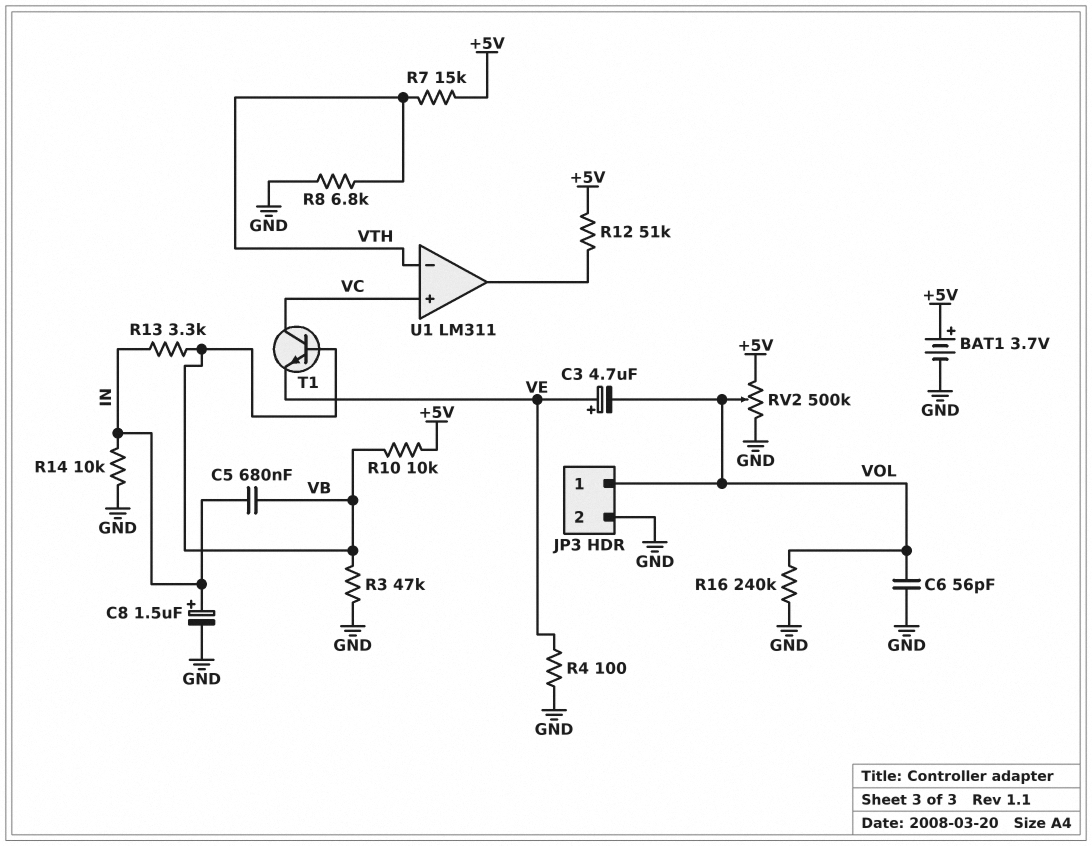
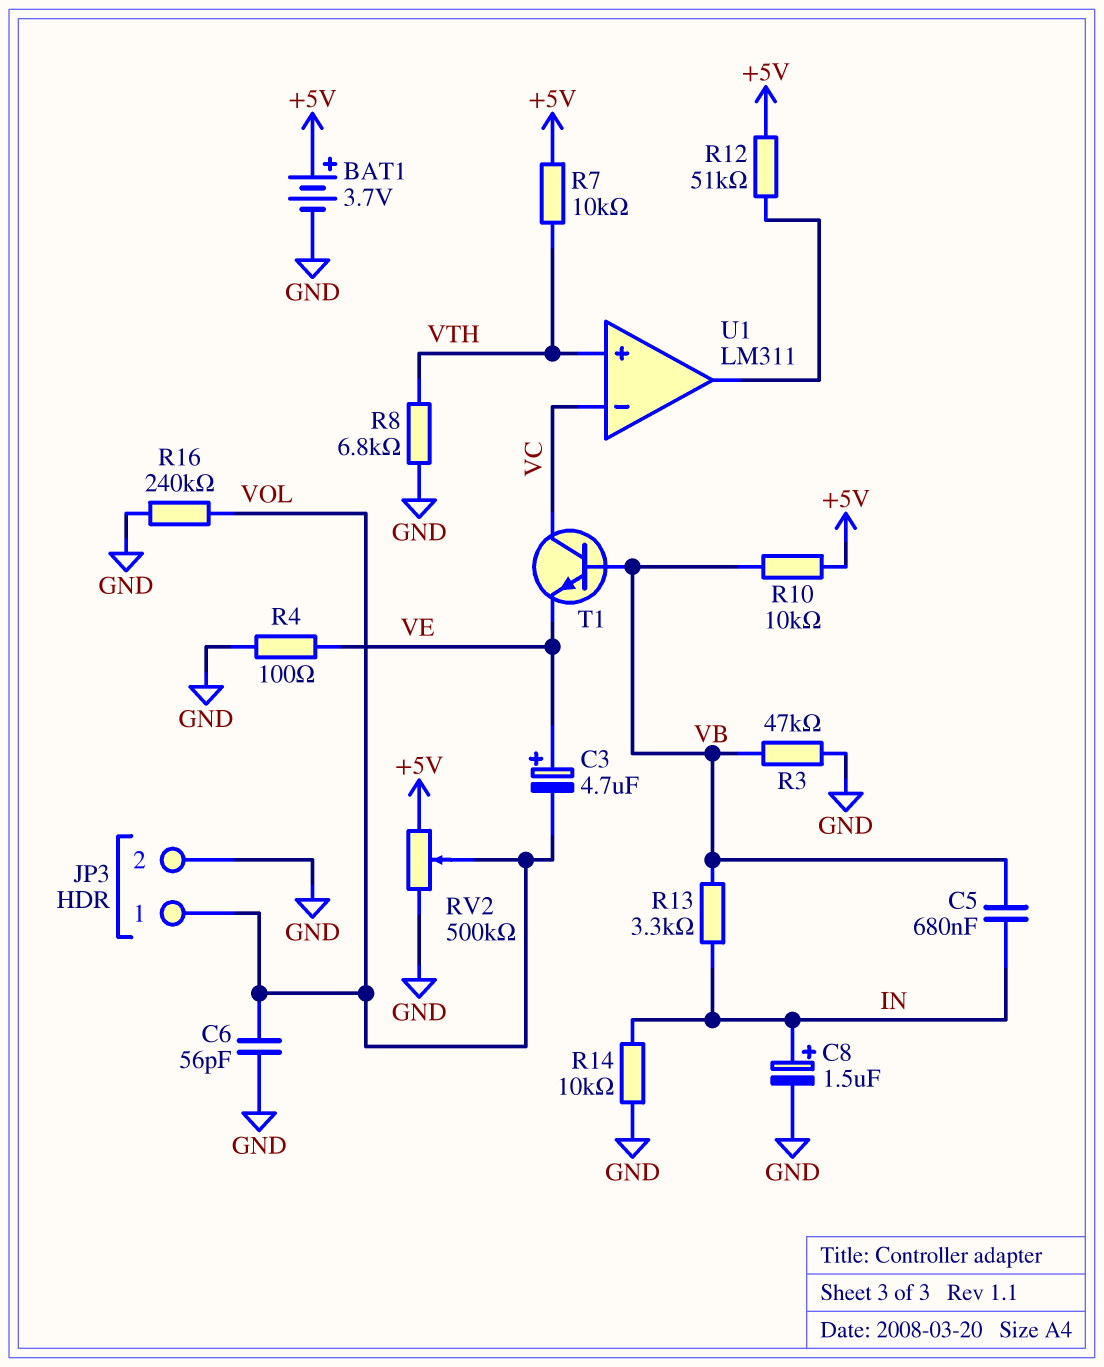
R7: 15k (+5V, VTH) -> 10k (+5V, VTH)
U1 pin in+: VC -> VTH
U1 pin in-: VTH -> VC

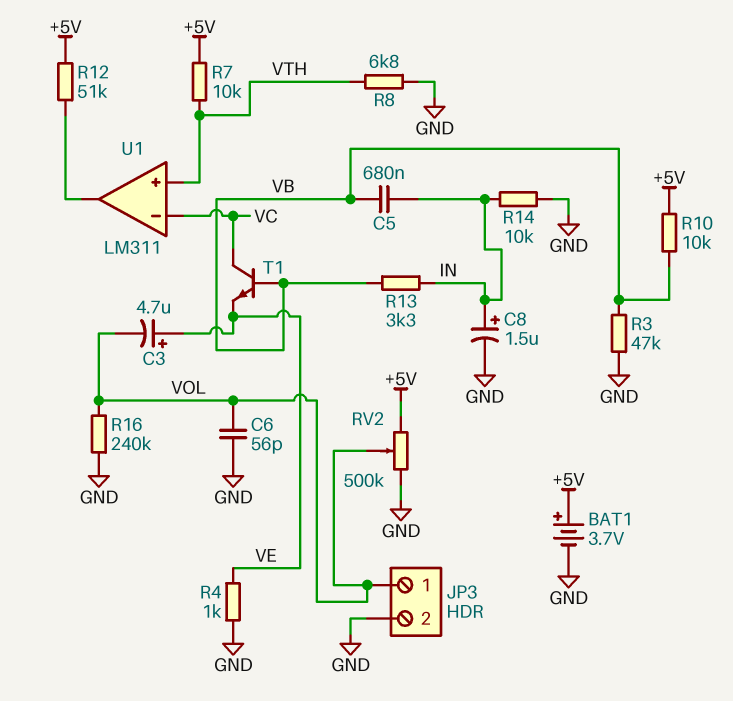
R4: 100 (GND, VE) -> 1k (GND, VE)

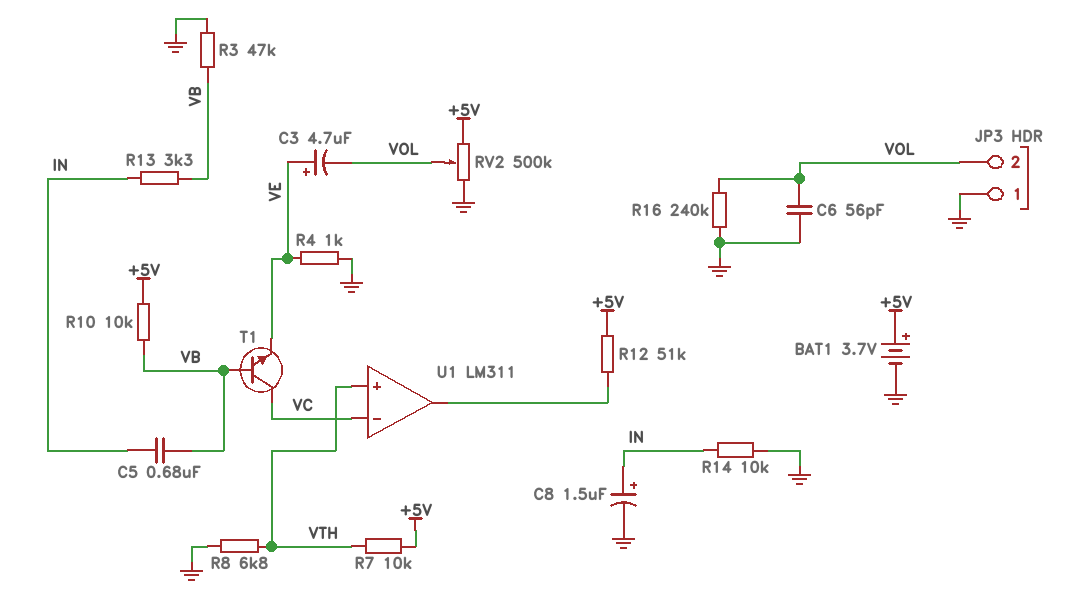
JP3 pin 1: VOL -> GND
JP3 pin 2: GND -> VOL

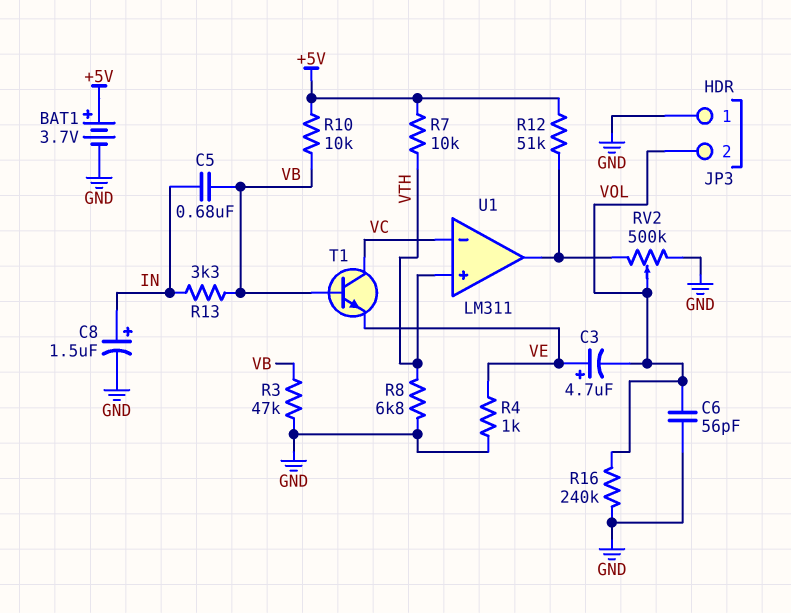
R14: 10k (GND, IN) -> none
RV2: 500k (+5V, GND, wiper VOL) -> 500k (GND, U1/out, wiper VOL)

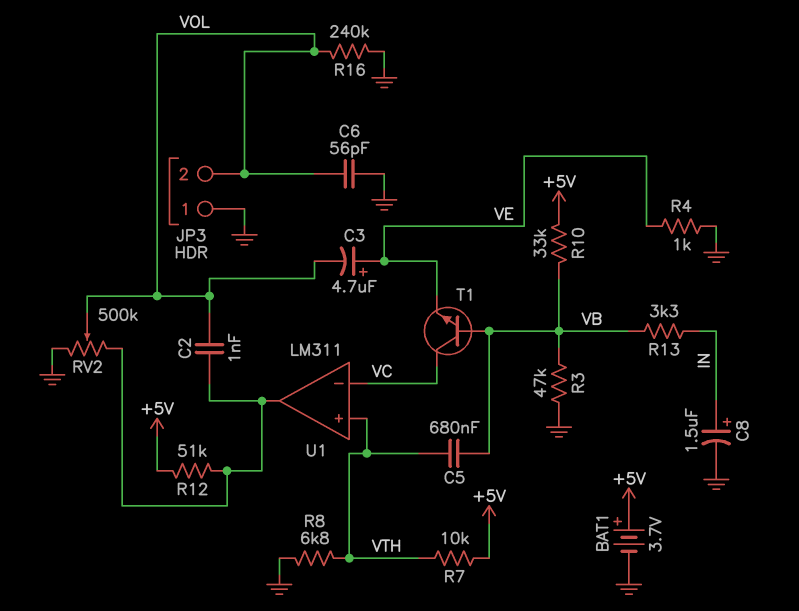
C2: none -> 1nF (U1/out, VOL)
C5: 680nF (IN, VB) -> 680nF (VB, VTH)
R10: 10k (+5V, VB) -> 33k (+5V, VB)

